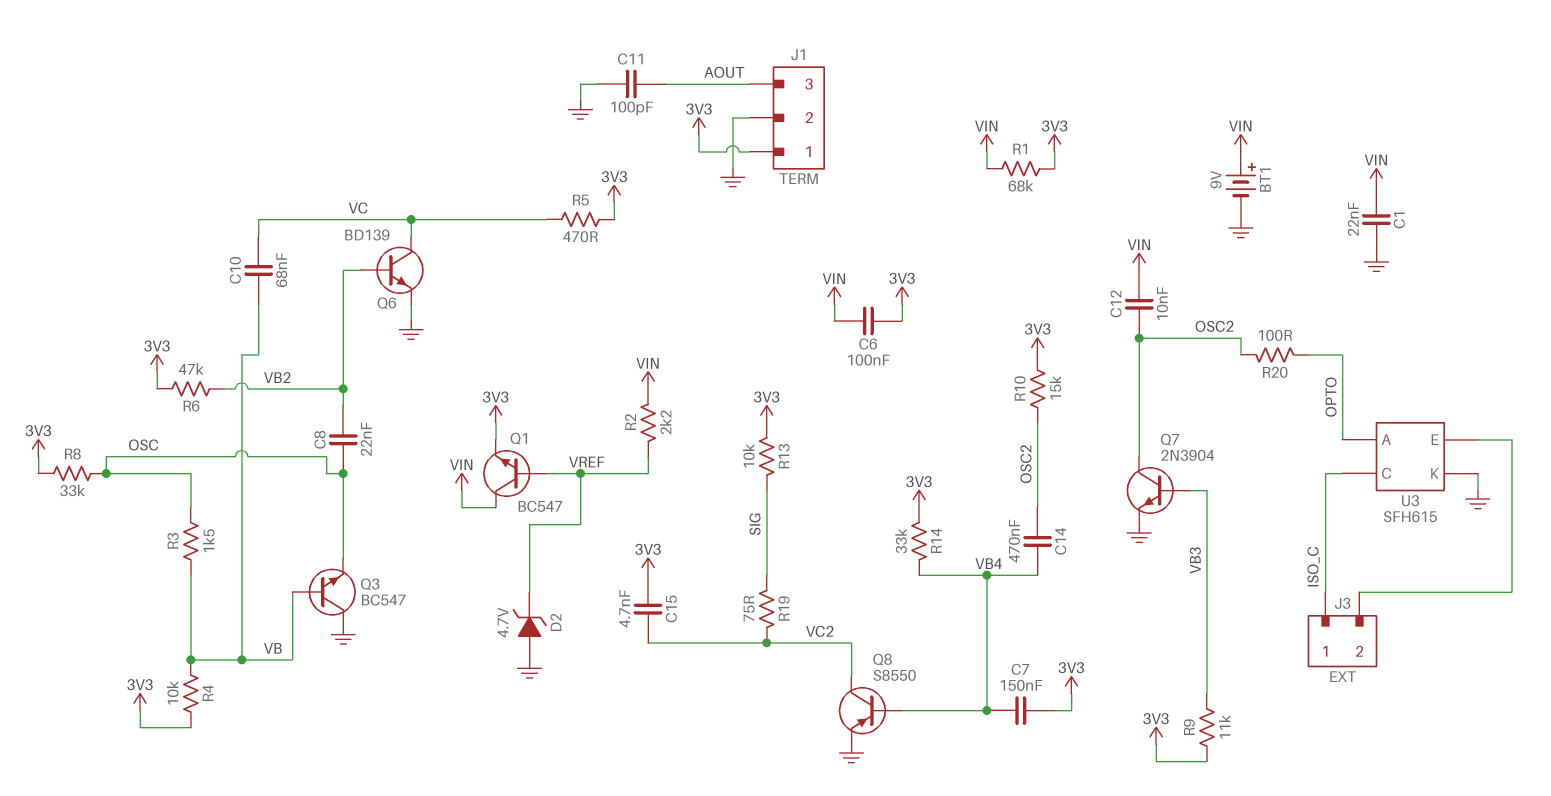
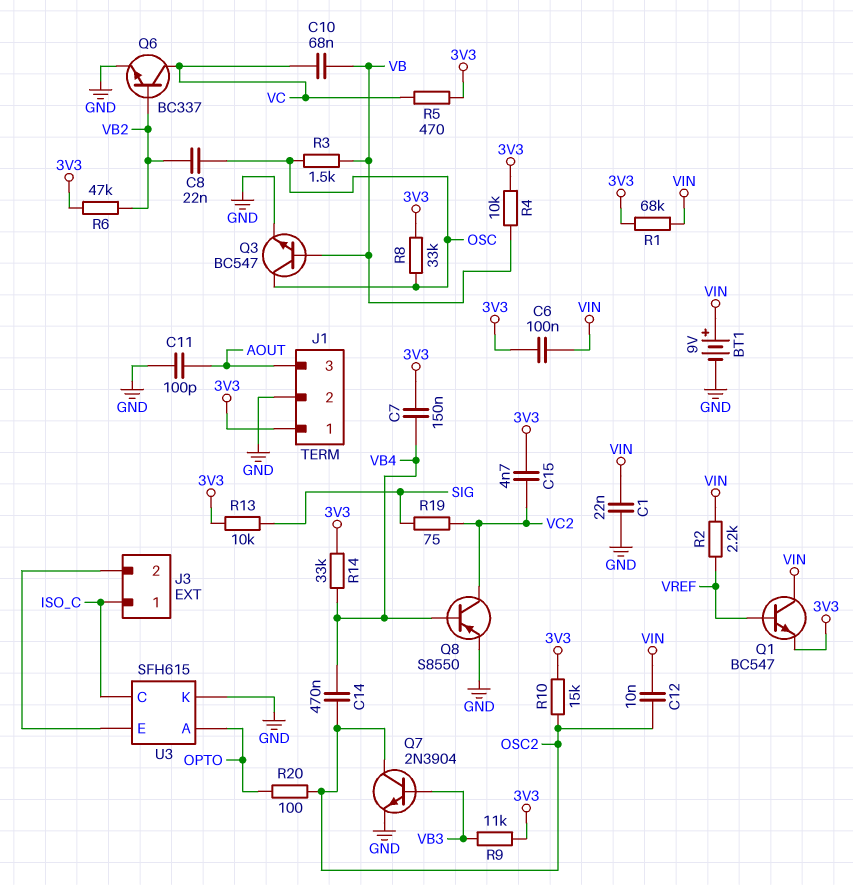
D2: zener 4.7V (A GND, K VREF) -> none
Q3: NPN BC547 (B VB, C GND, E OSC) -> NPN BC547 (B VB, C OSC, E GND)
Q6: NPN BD139 (B VB2, C VC, E GND) -> NPN BC337 (B VB2, C VC, E GND)

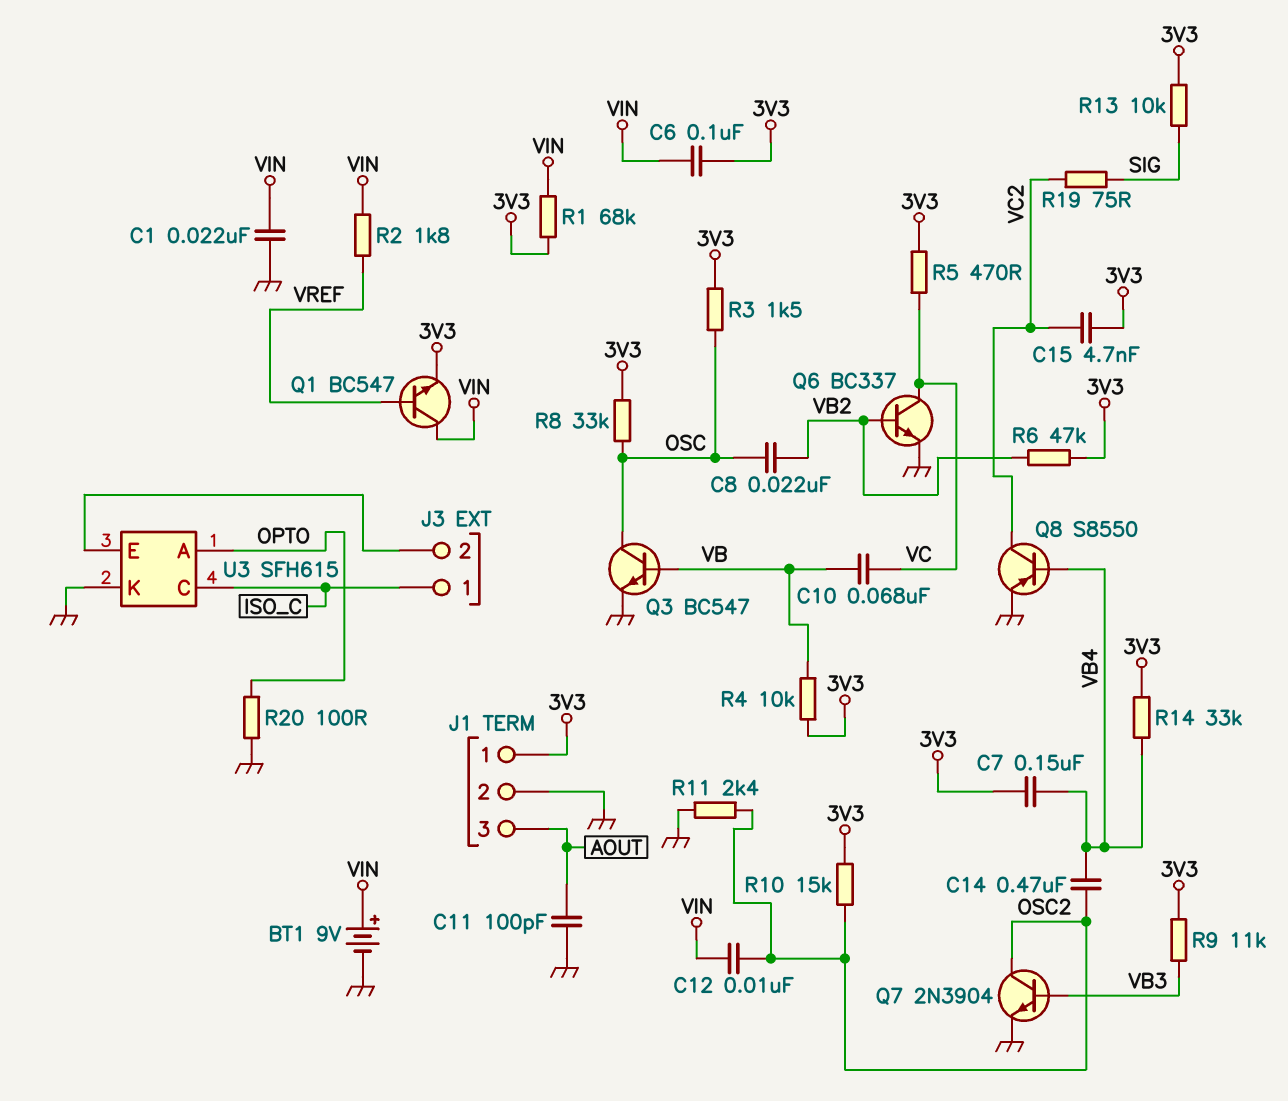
R2: 2.2k (VIN, VREF) -> 1.8k (VIN, VREF)
R3: 1.5k (OSC, VB) -> 1.5k (3V3, OSC)
R11: none -> 2.4k (GND, OSC2)
R20: 100 (OPTO, OSC2) -> 100 (GND, OPTO)

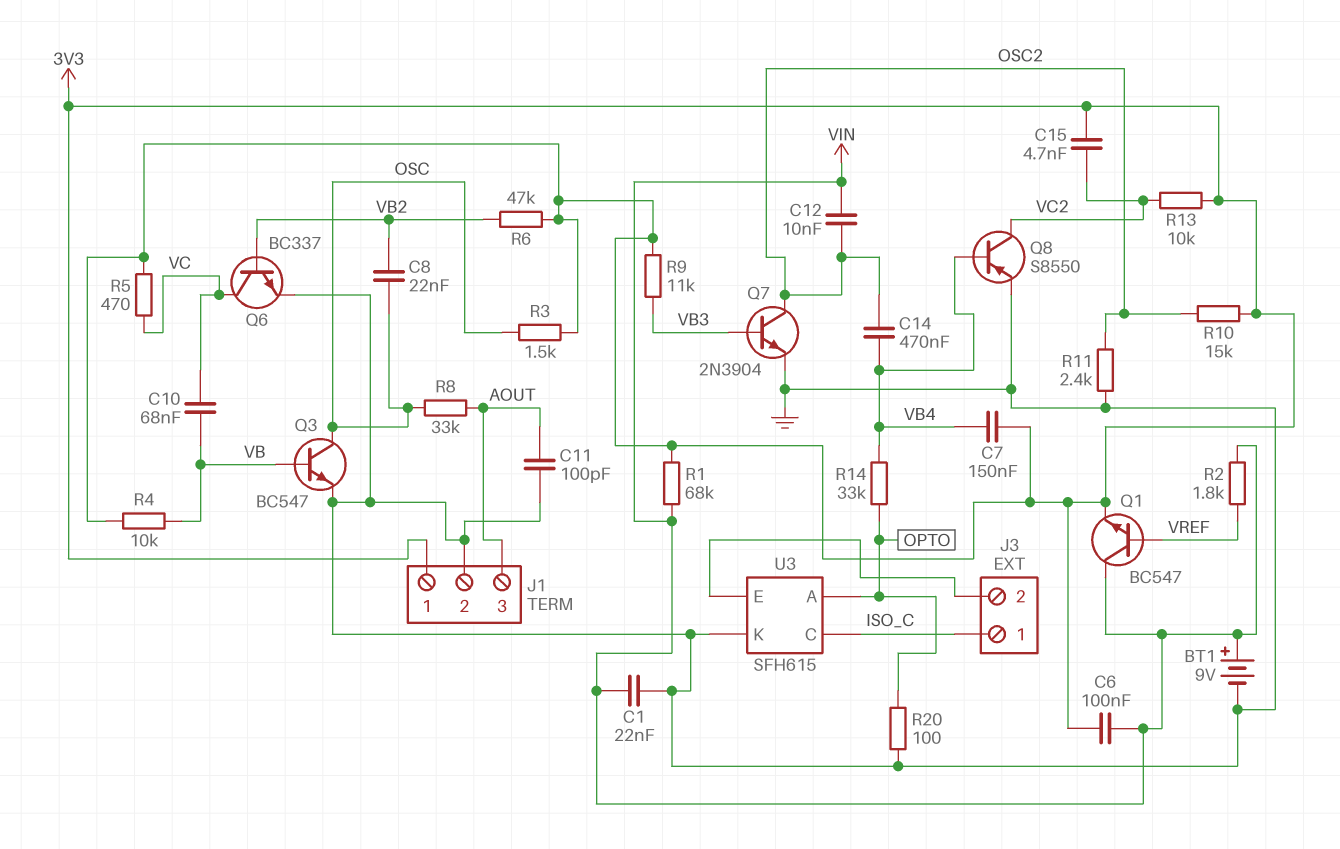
R8: 33k (3V3, OSC) -> 33k (AOUT, OSC)
R13: 10k (3V3, SIG) -> 10k (3V3, VC2)
R14: 33k (3V3, VB4) -> 33k (OPTO, VB4)
R19: 75 (SIG, VC2) -> none

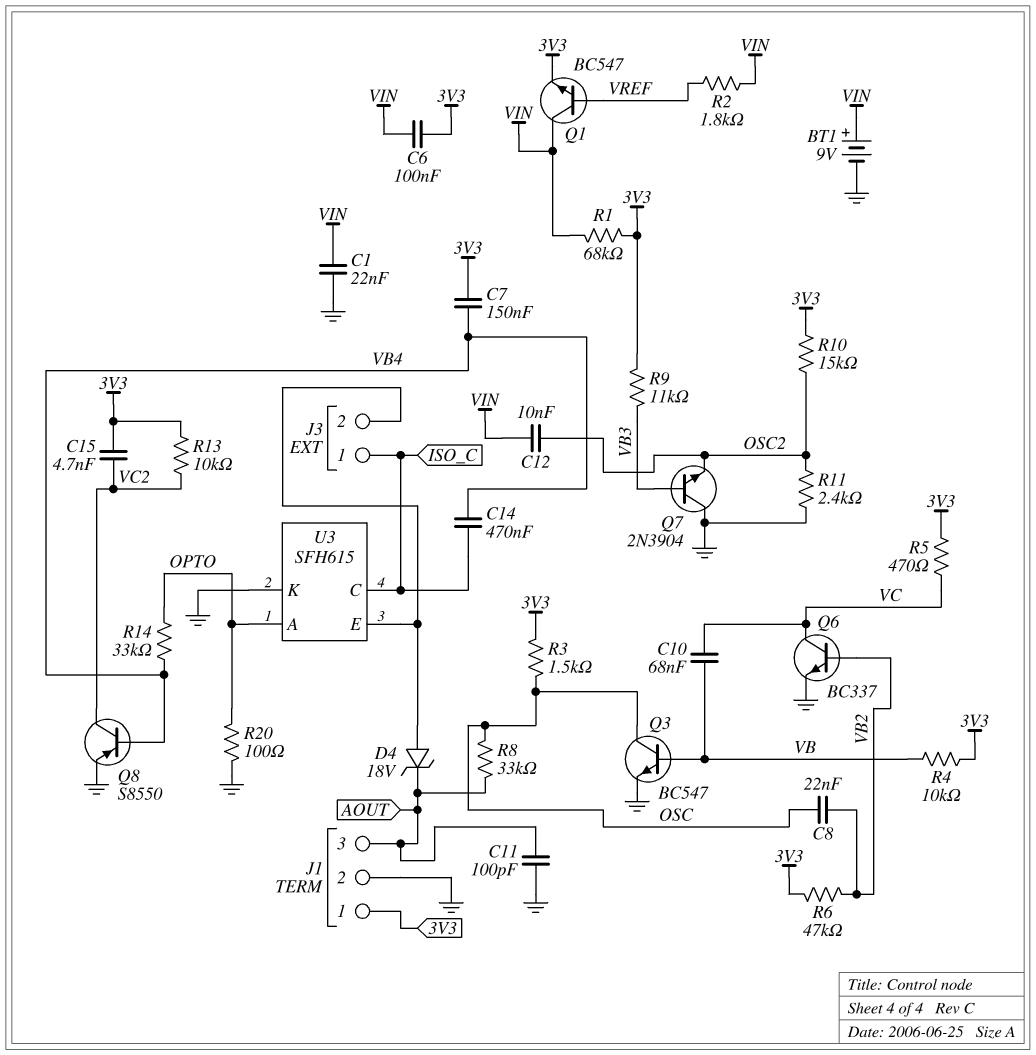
C14: 470nF (OSC2, VB4) -> 470nF (ISO_C, VB4)
D4: none -> zener 18V (A J3/2, K AOUT)
Q7: NPN 2N3904 (B VB3, C OSC2, E GND) -> NPN 2N3904 (B VB3, C GND, E OSC2)

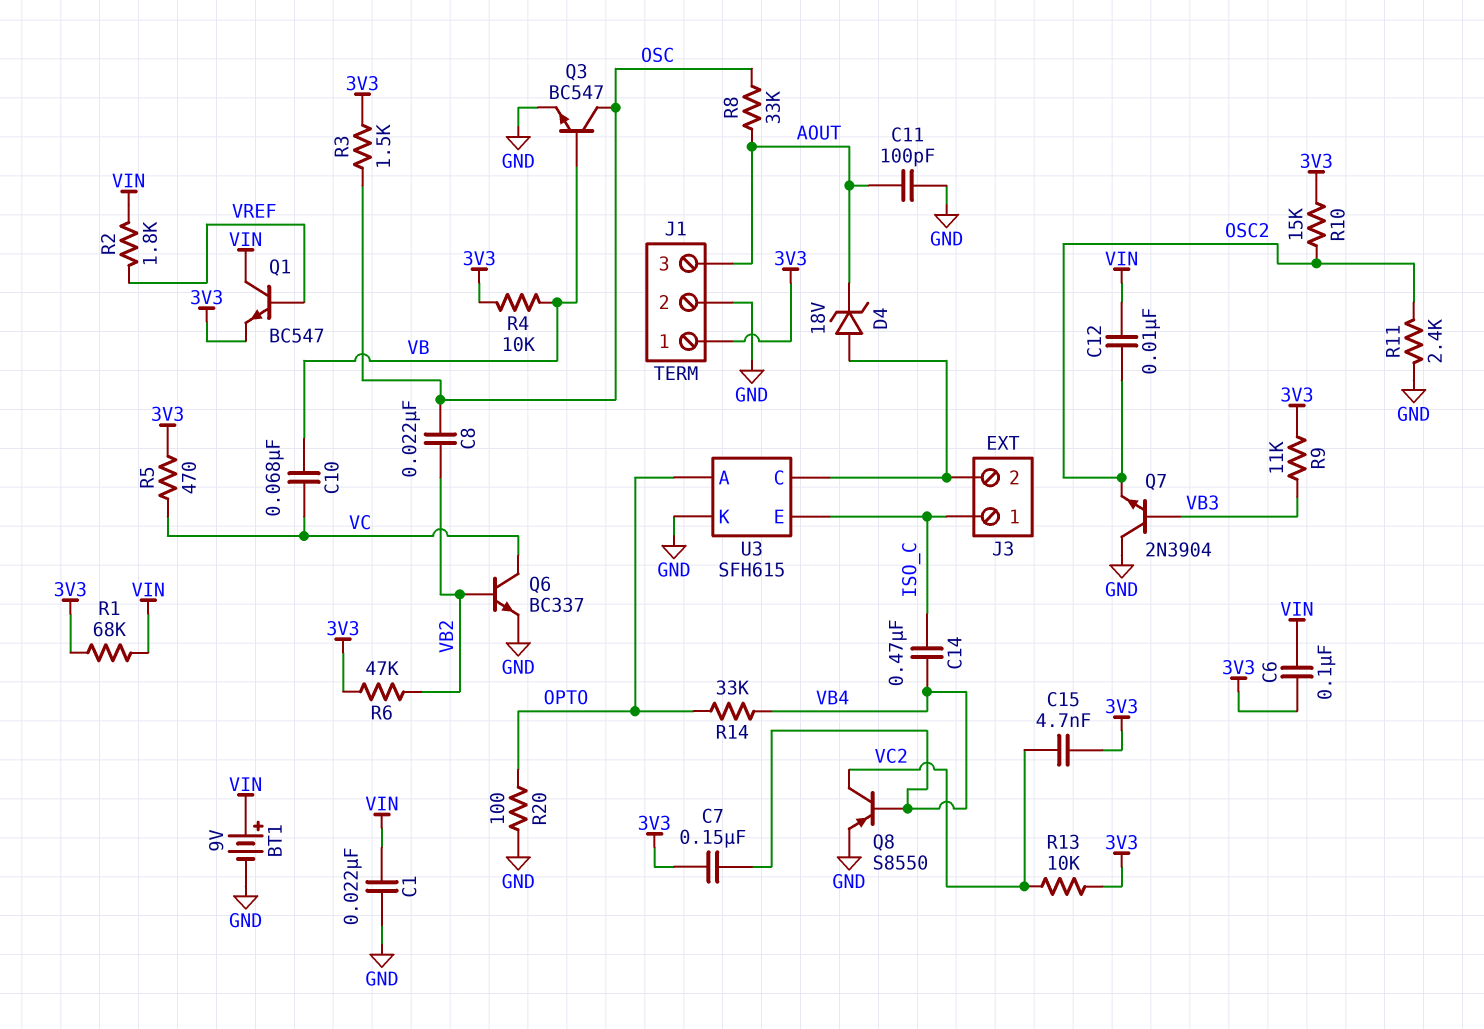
U3 pin C: ISO_C -> J3/2
U3 pin E: J3/2 -> ISO_C

